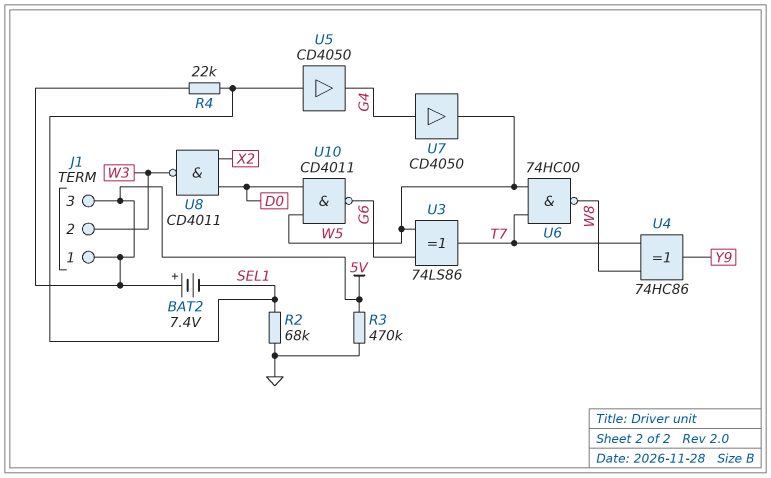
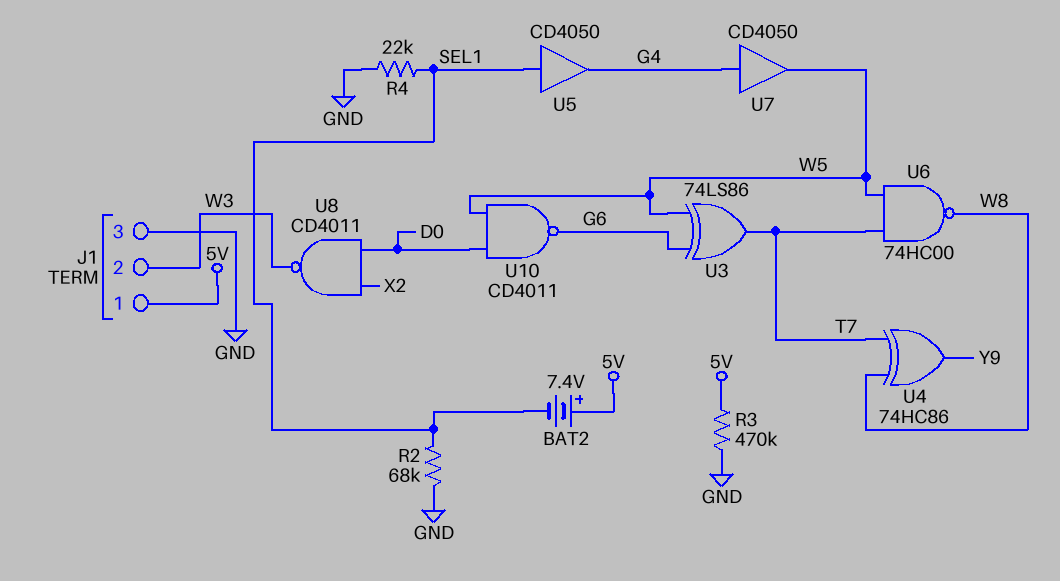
J1 pin 3: 5V -> GND
R4: 22k (5V, SEL1) -> 22k (GND, SEL1)

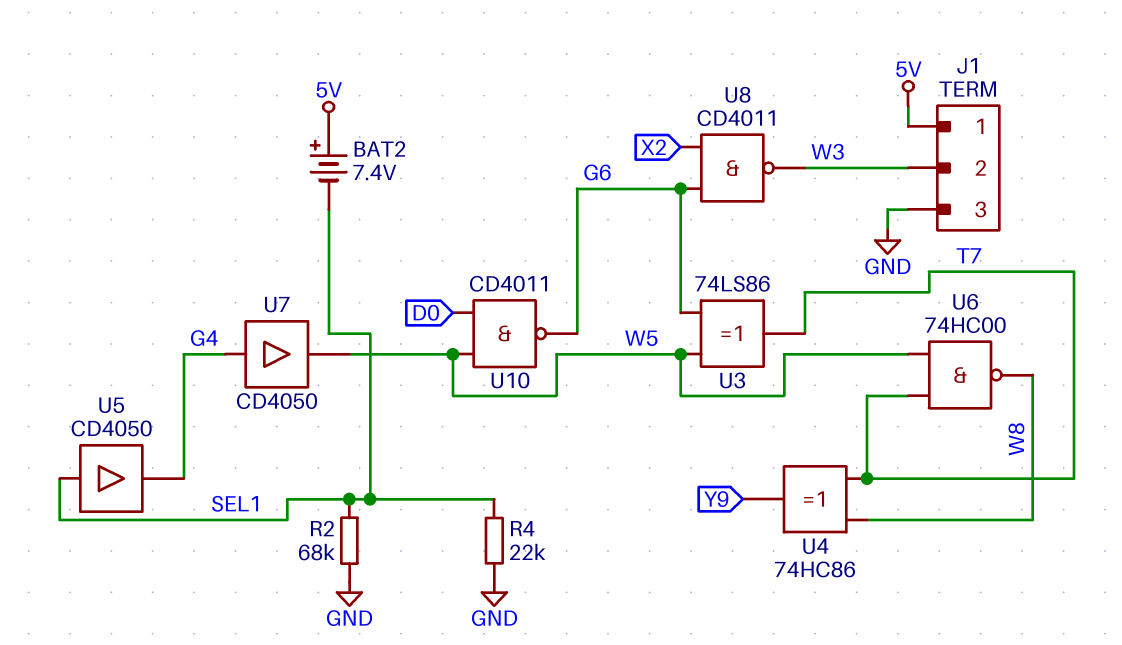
R3: 470k (5V, GND) -> none
U8: NAND CD4011 (in D0, in X2, out W3) -> NAND CD4011 (in G6, in X2, out W3)

